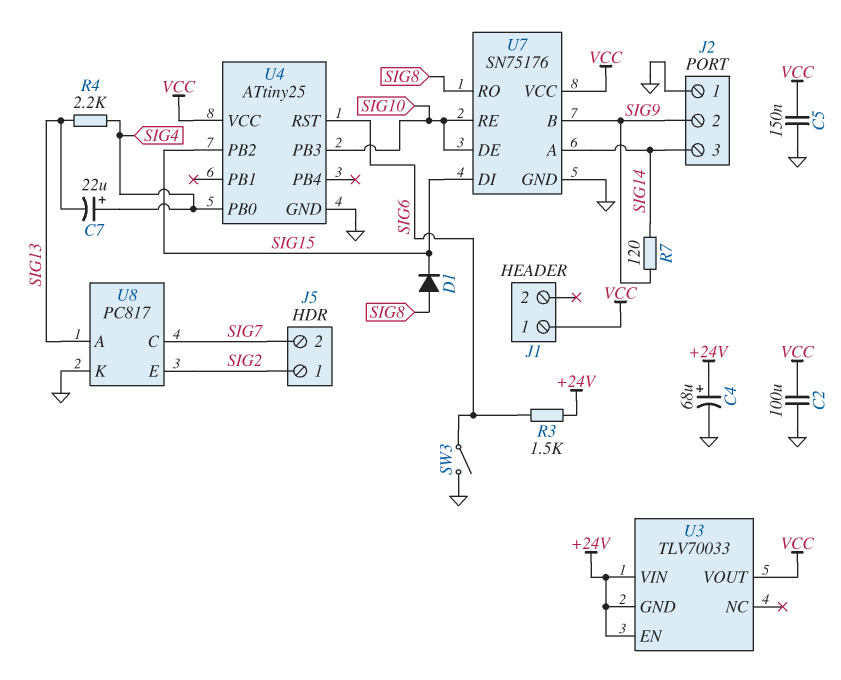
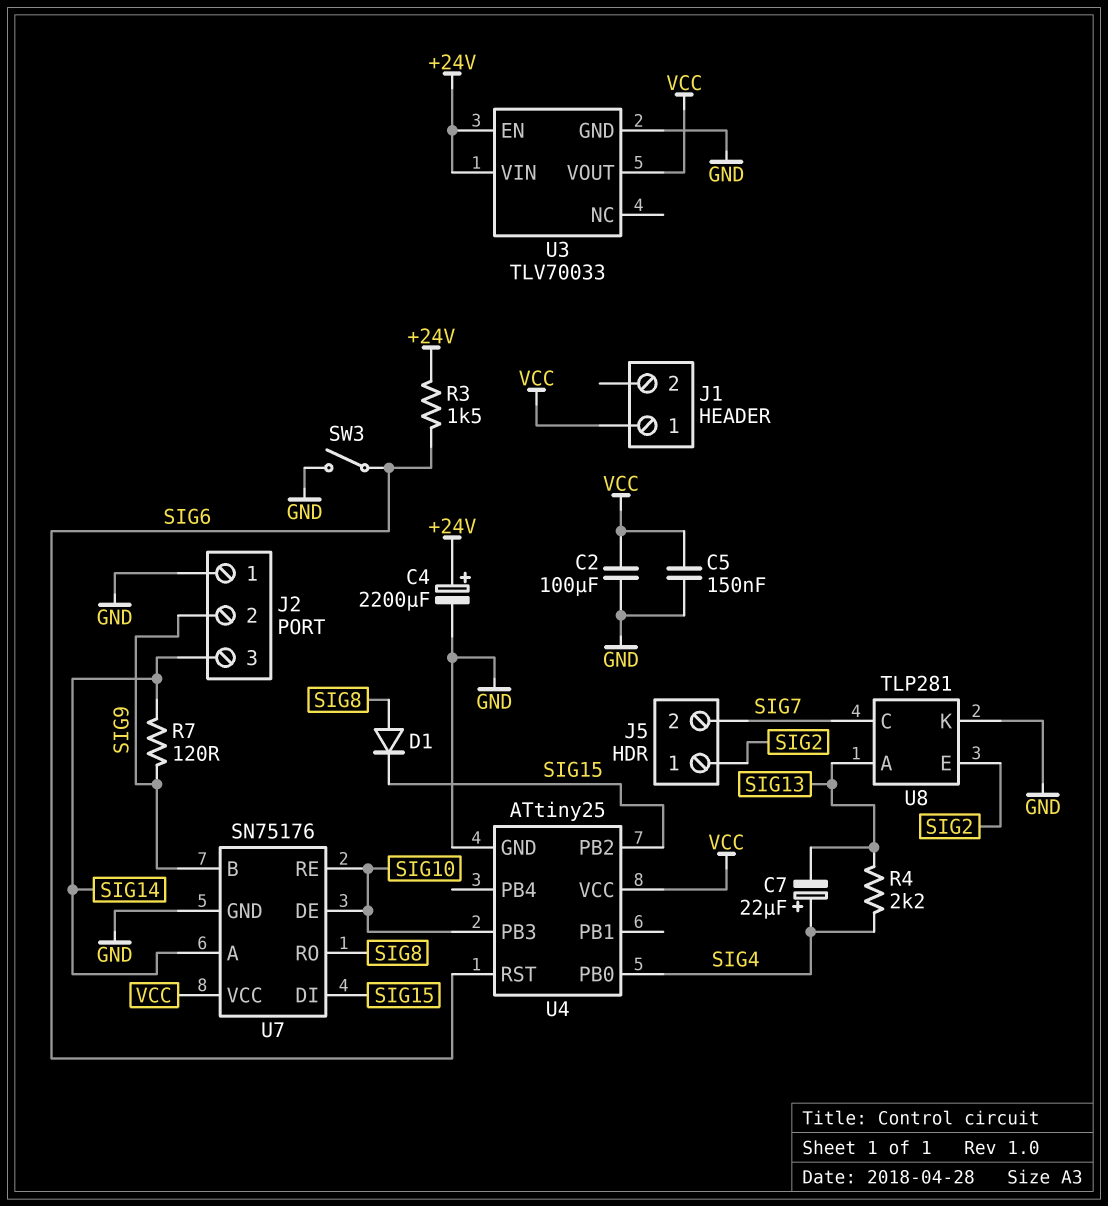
C4: 68uF (plus +24V, minus GND) -> 2200uF (plus +24V, minus GND)
U3 pin GND: +24V -> GND
U8: PC817 -> TLP281

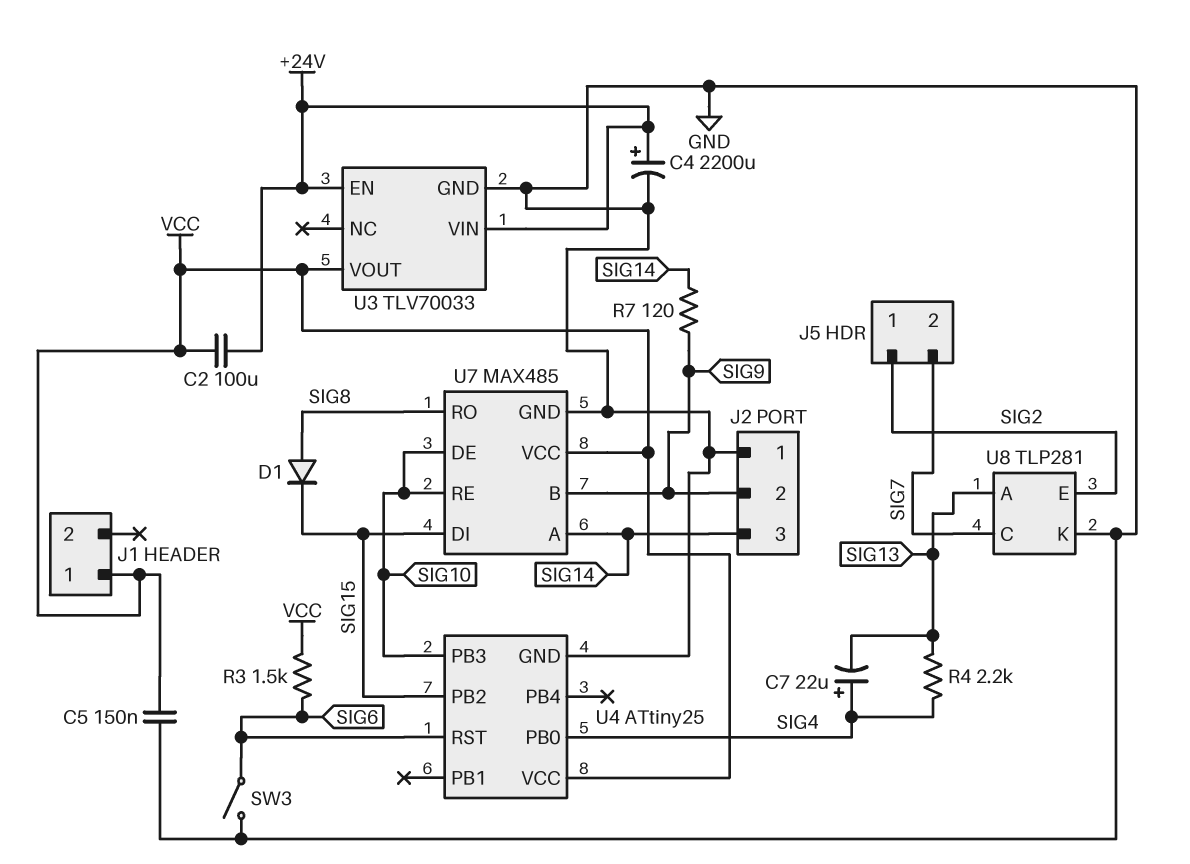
C2: 100uF (GND, VCC) -> 100uF (+24V, VCC)
R3: 1.5k (+24V, SIG6) -> 1.5k (SIG6, VCC)
U7: SN75176 -> MAX485

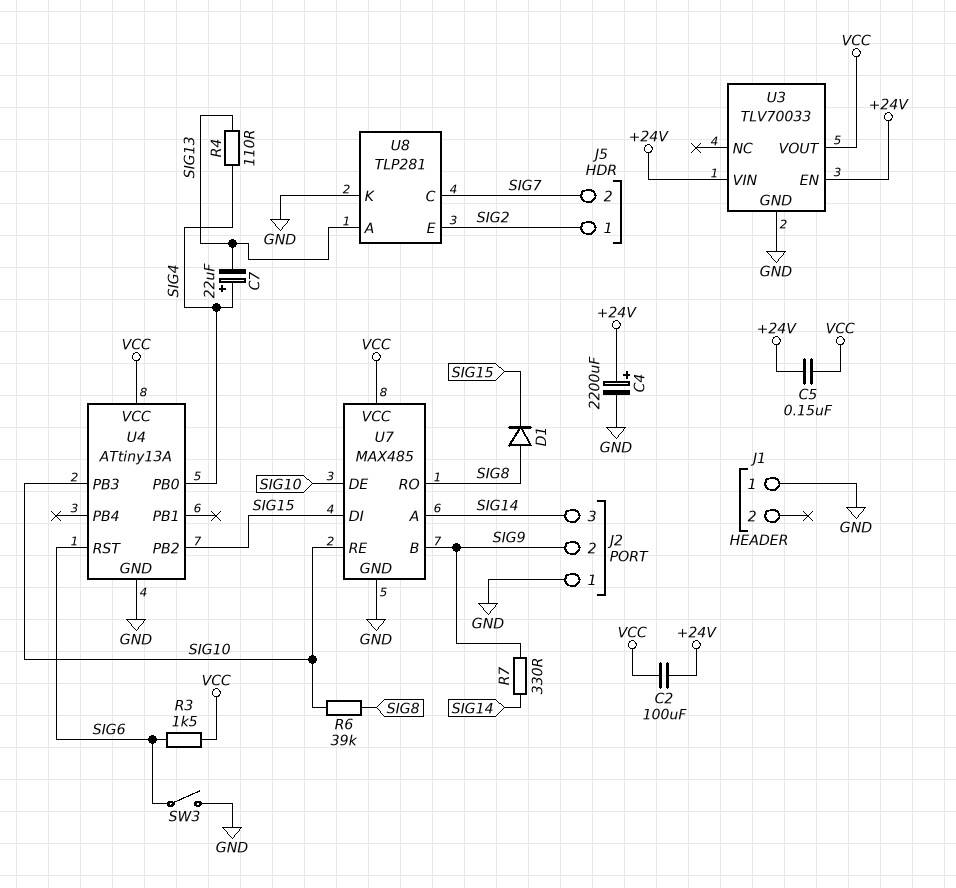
C5: 150nF (GND, VCC) -> 150nF (+24V, VCC)
J1 pin 1: VCC -> GND
R4: 2.2k (SIG4, SIG13) -> 110 (SIG4, SIG13)
R6: none -> 39k (SIG8, SIG10)
R7: 120 (SIG9, SIG14) -> 330 (SIG9, SIG14)
U4: ATtiny25 -> ATtiny13A

